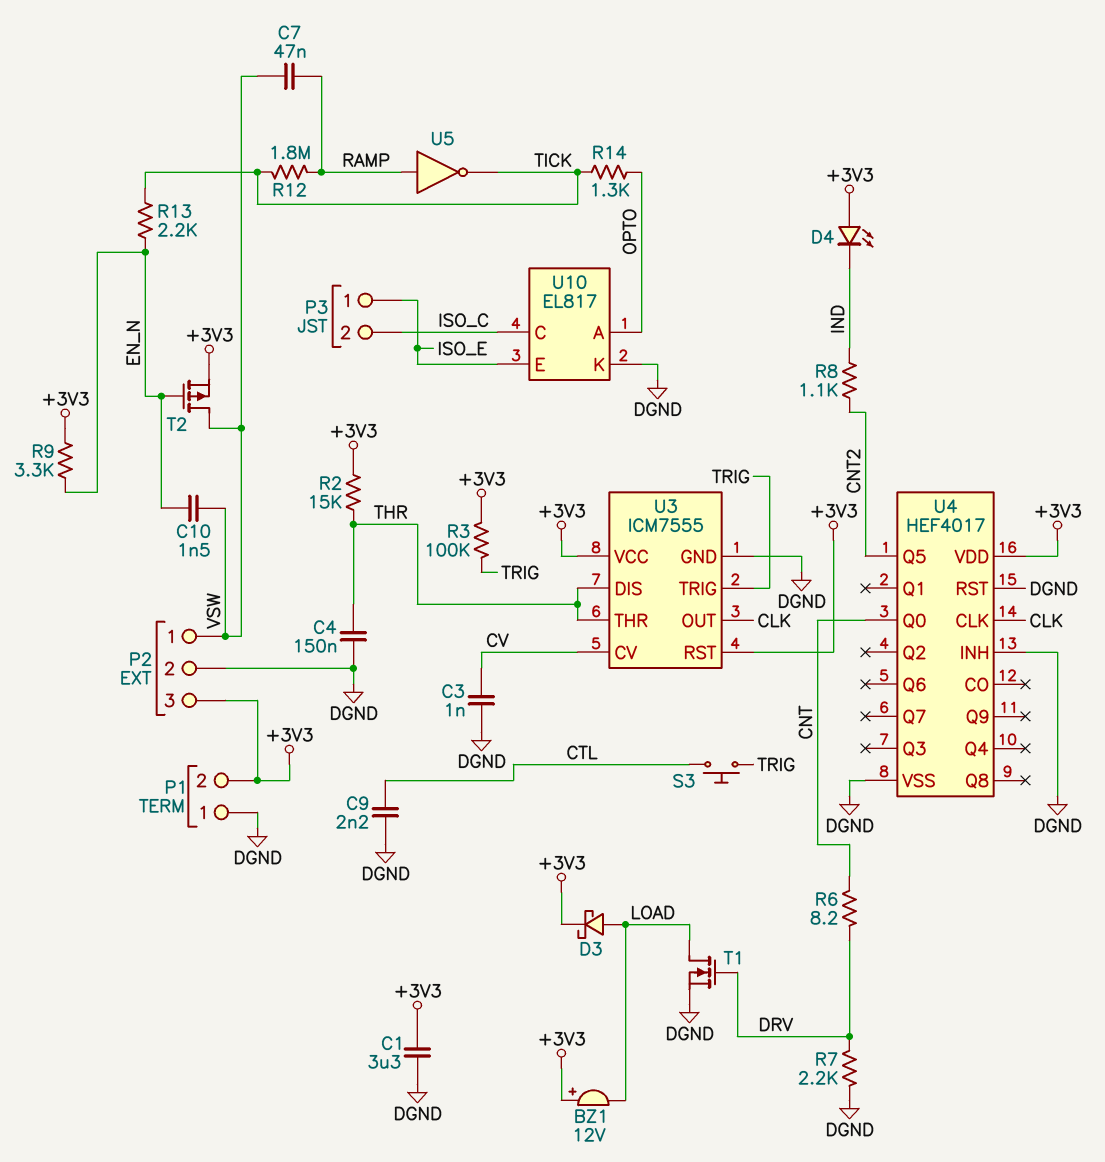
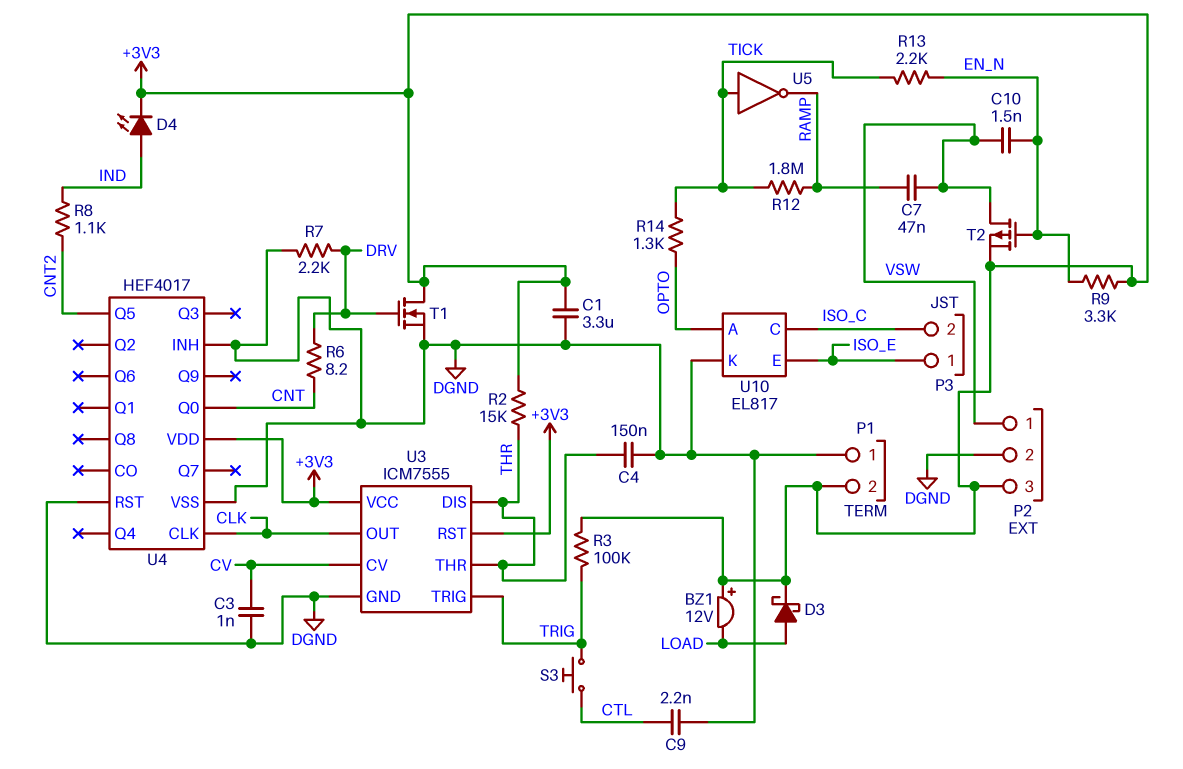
D4: LED (A +3V3, K IND) -> LED (A IND, K +3V3)
T1: NMOS (G DRV, D LOAD, S DGND) -> NMOS (G DRV, D +3V3, S DGND)
U5: NOT (in RAMP, out TICK) -> NOT (in TICK, out RAMP)

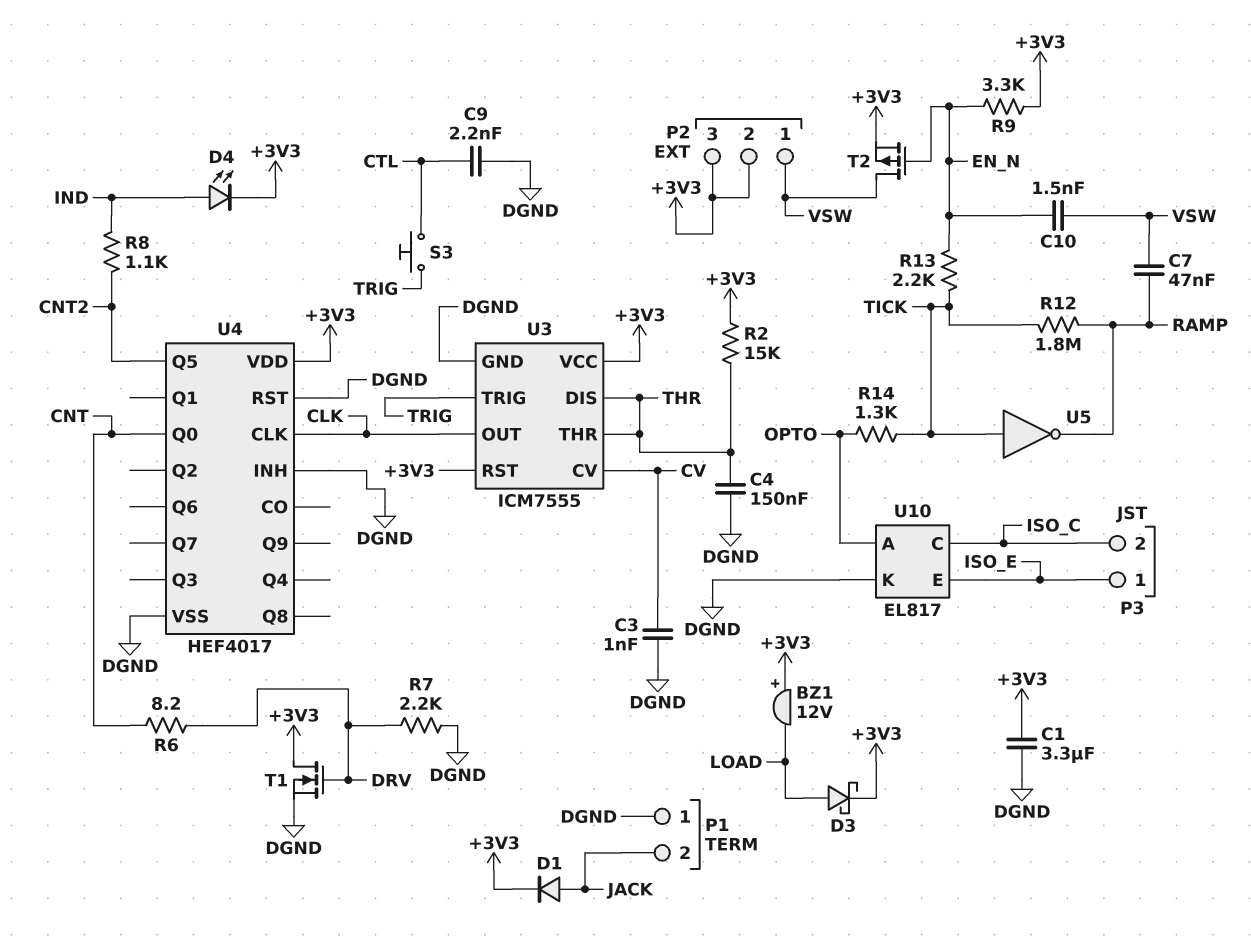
D1: none -> diode (A JACK, K +3V3)
P1 pin 2: +3V3 -> JACK
P2 pin 2: DGND -> +3V3
R3: 100k (+3V3, TRIG) -> none

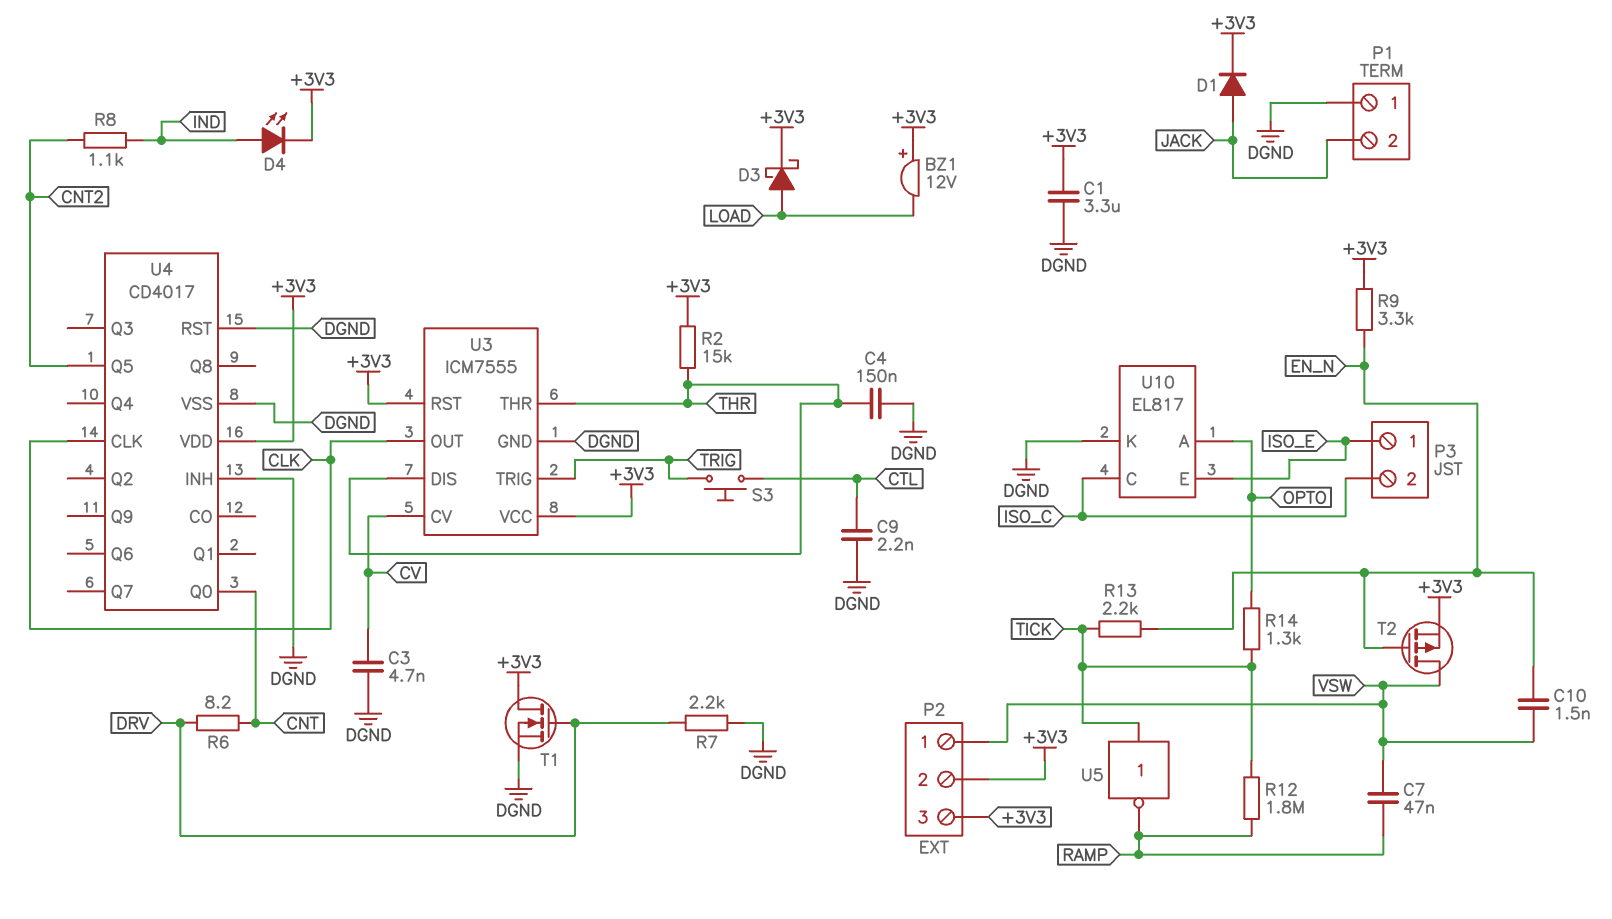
C3: 1nF (CV, DGND) -> 4.7nF (CV, DGND)
U4: HEF4017 -> CD4017

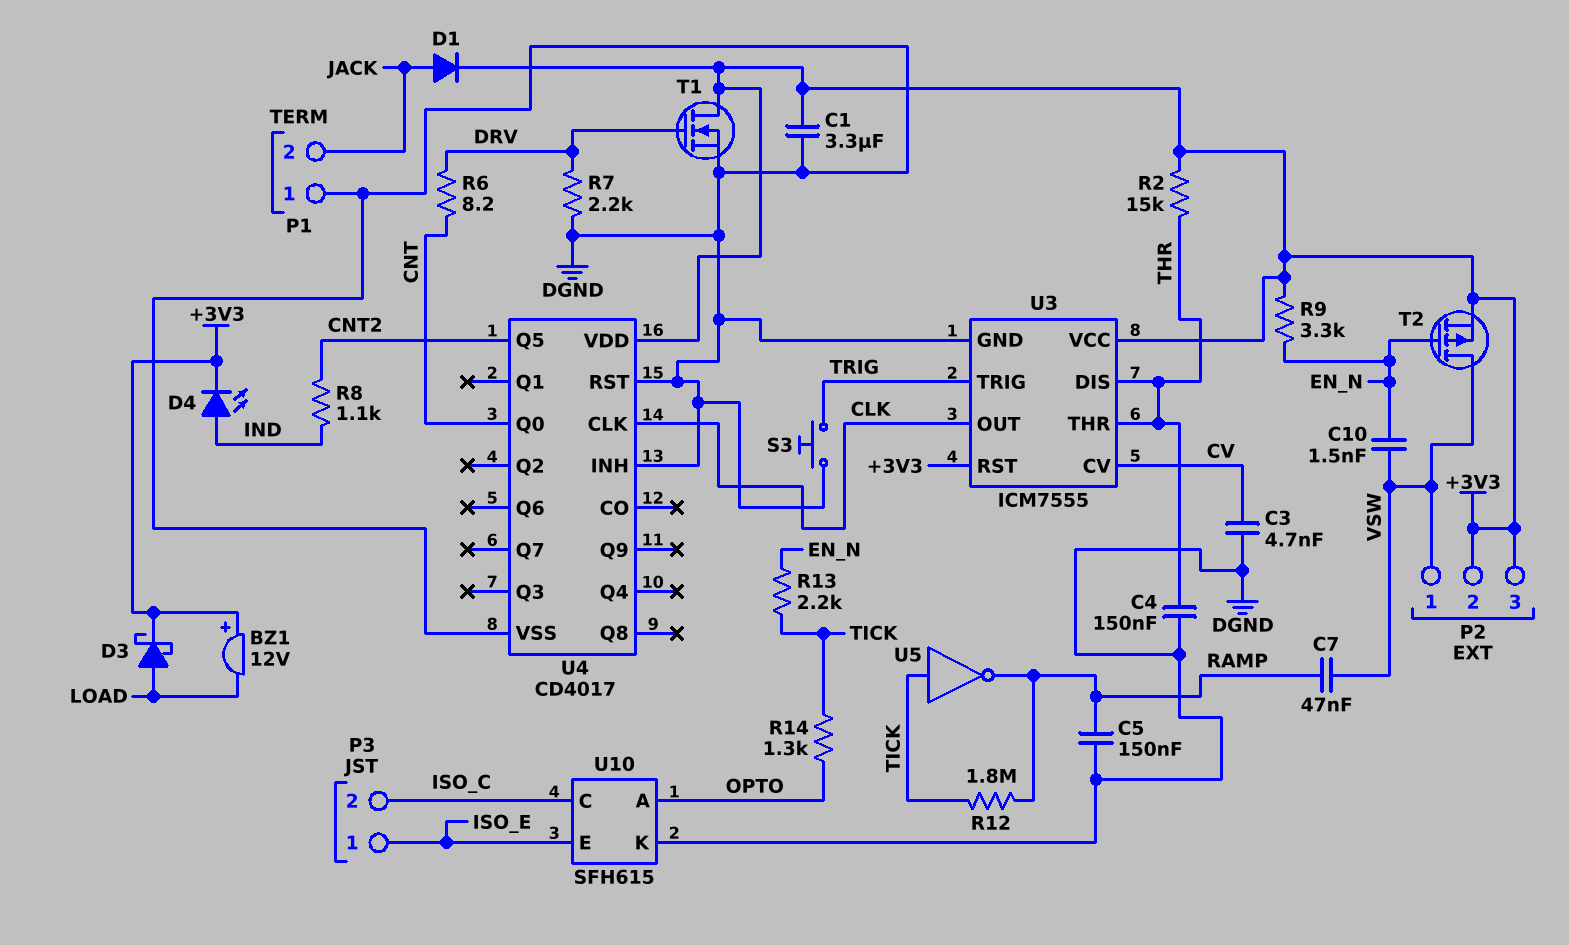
C5: none -> 150nF (DGND, RAMP)
C9: 2.2nF (CTL, DGND) -> none
S3: button (CTL, TRIG) -> button (DGND, TRIG)
U10: EL817 -> SFH615

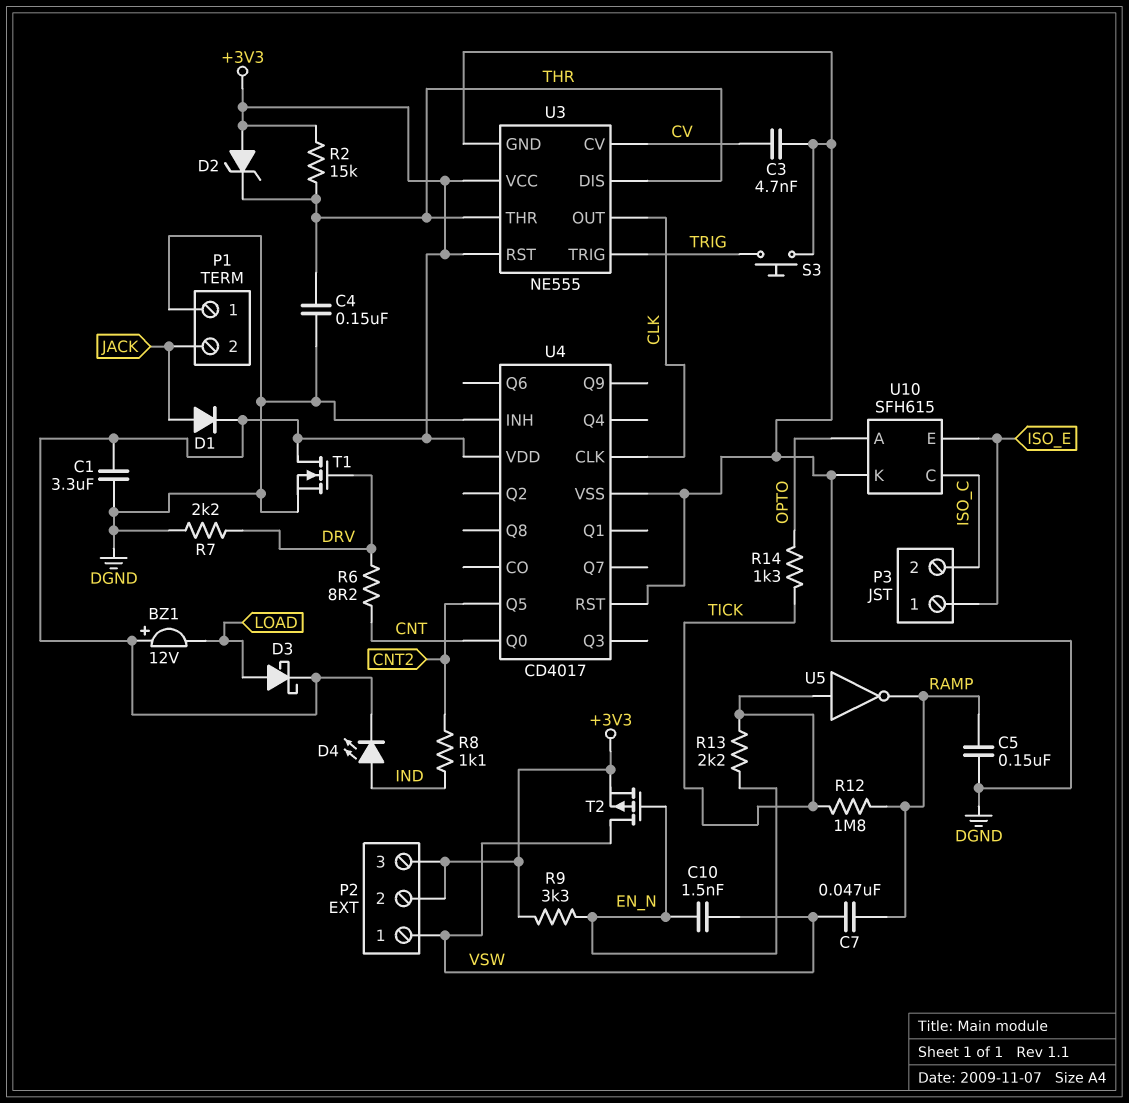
D2: none -> zener (A +3V3, K THR)
U3: ICM7555 -> NE555

